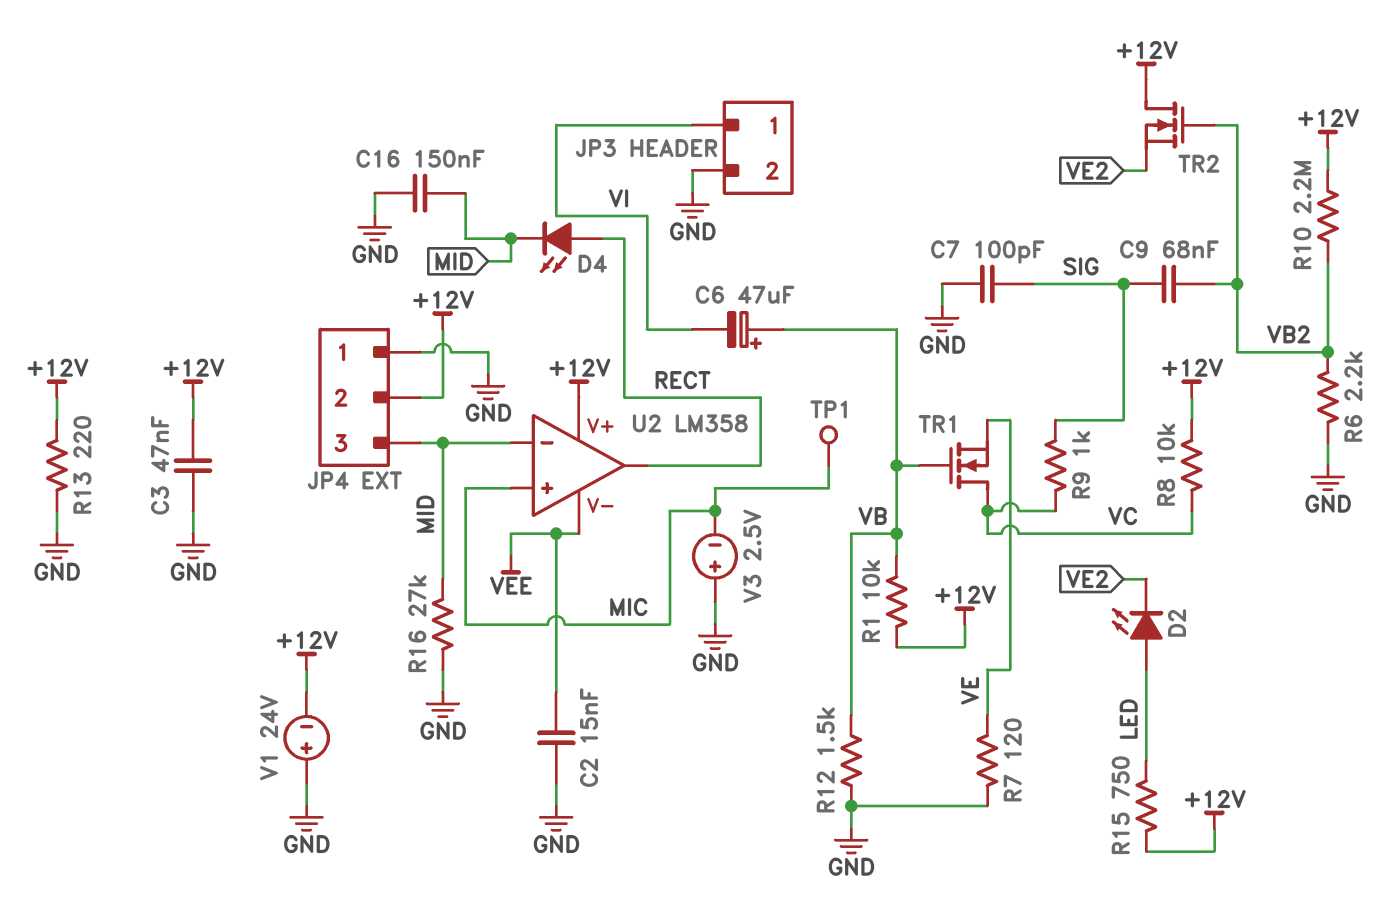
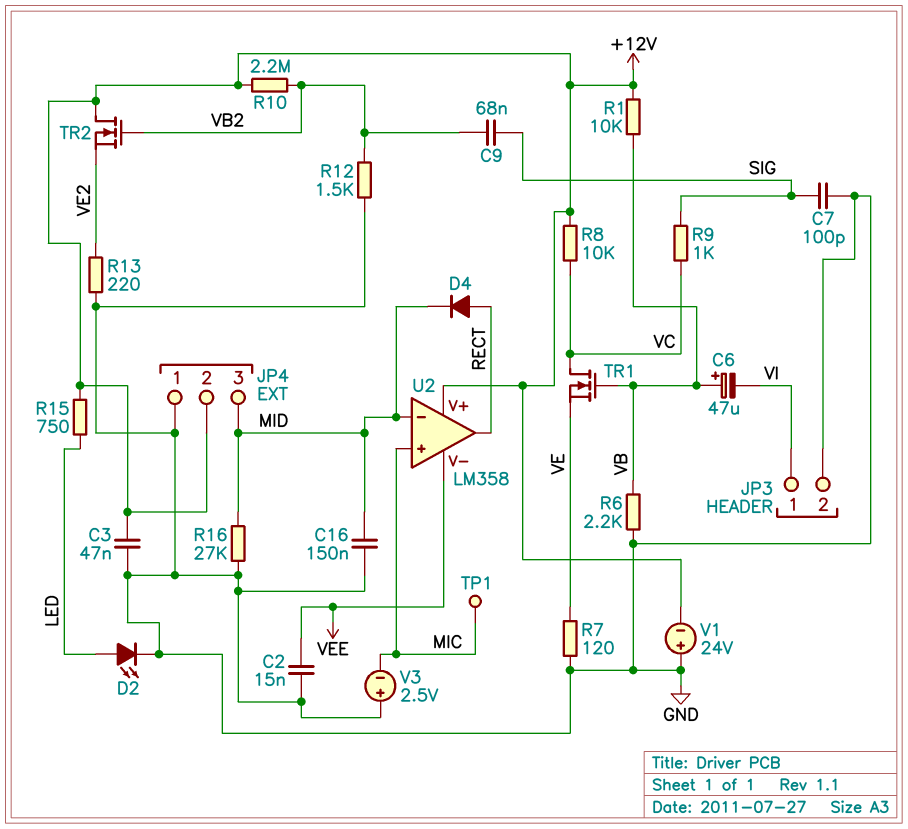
D2: LED (A LED, K VE2) -> LED (A LED, K GND)
D4: LED (A RECT, K MID) -> diode (A RECT, K MID)
R6: 2.2k (GND, VB2) -> 2.2k (GND, VB)
R12: 1.5k (GND, VB) -> 1.5k (GND, VB2)
R13: 220 (+12V, GND) -> 220 (GND, VE2)

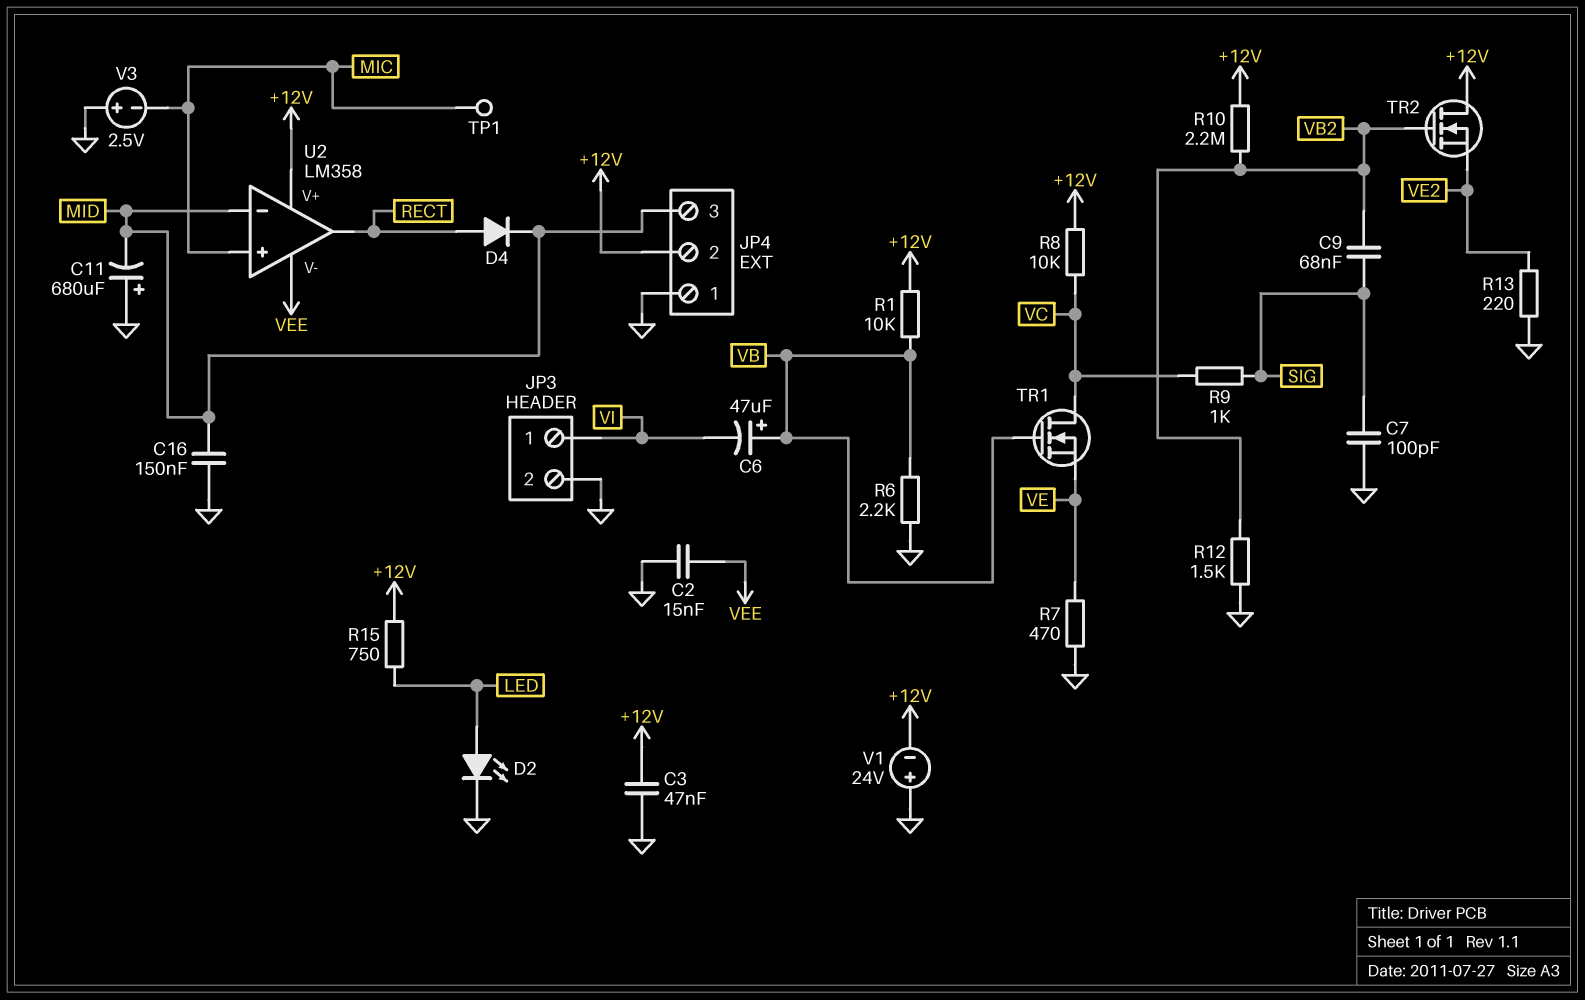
C11: none -> 680uF (plus GND, minus MID)
R7: 120 (GND, VE) -> 470 (GND, VE)
R16: 27k (GND, MID) -> none

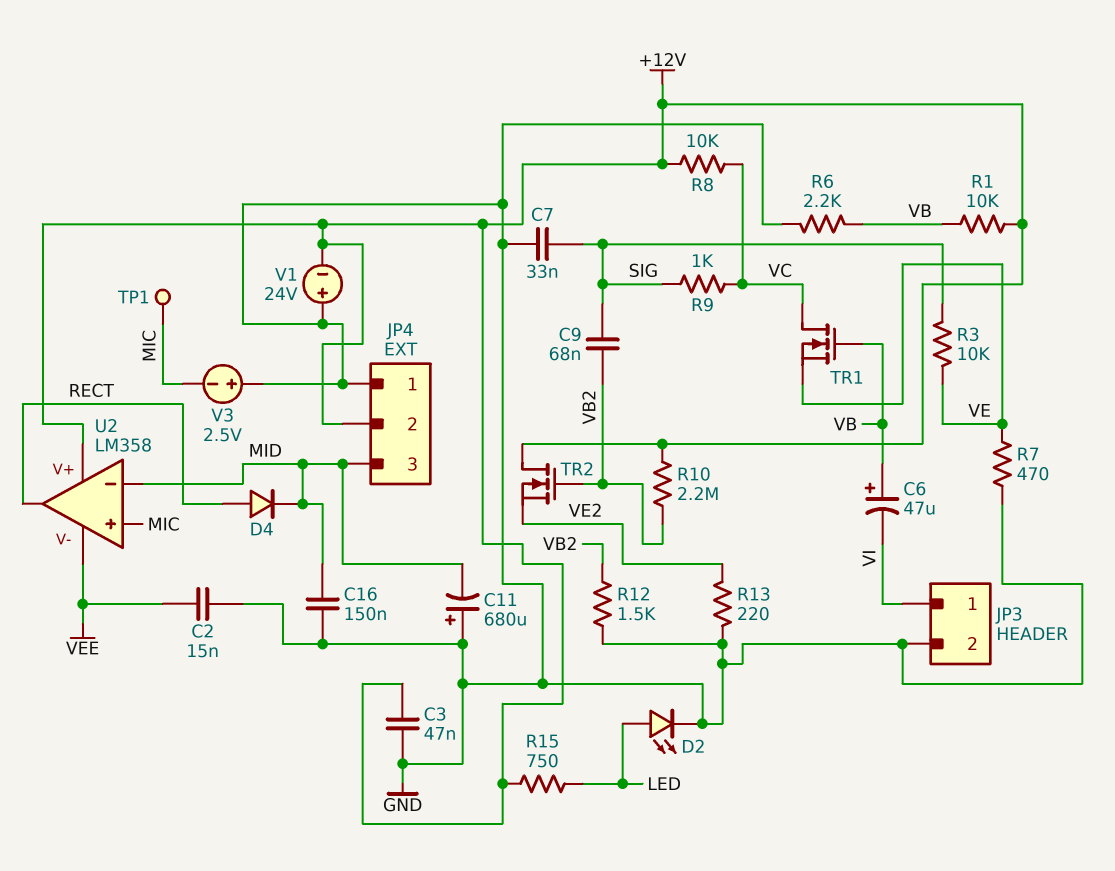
C7: 100pF (GND, SIG) -> 33nF (GND, SIG)
R3: none -> 10k (SIG, VE)

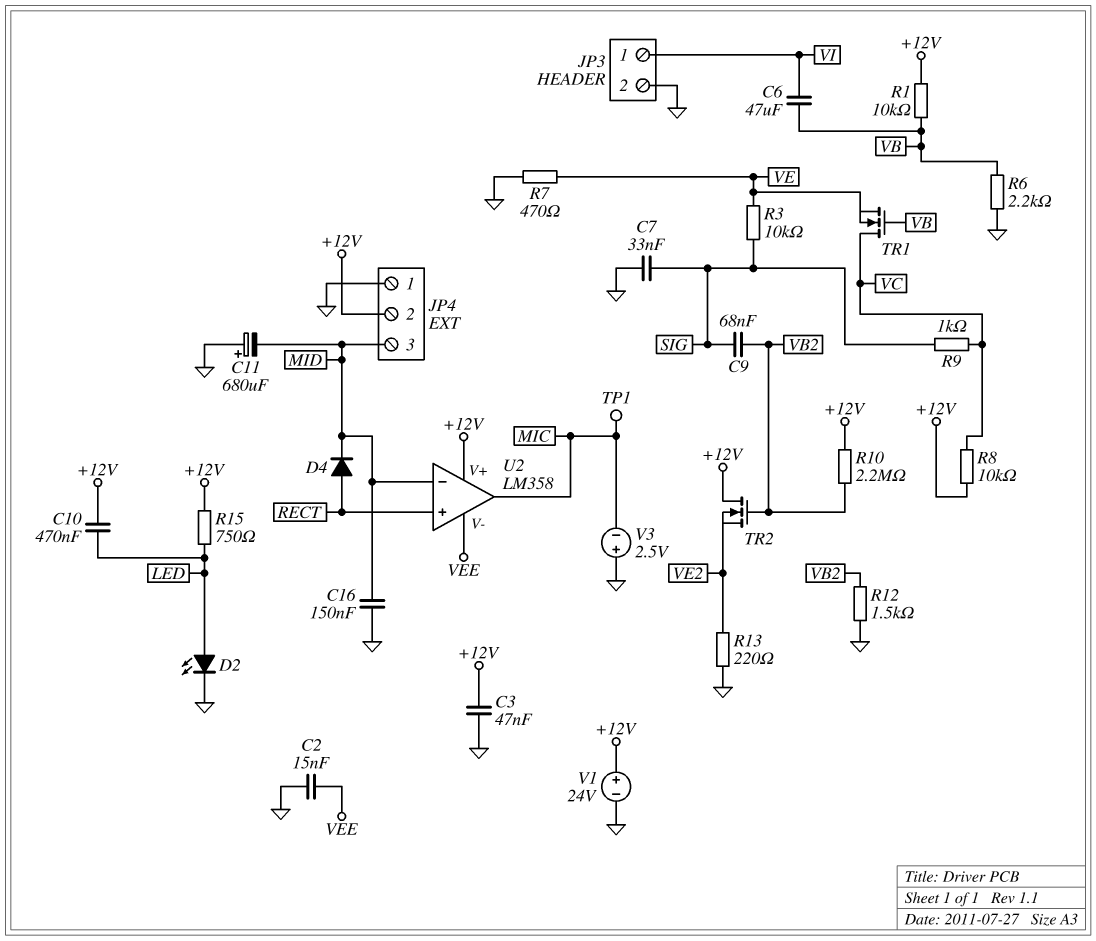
C6: 47uF (plus VB, minus VI) -> 47uF (VB, VI)
C10: none -> 470nF (+12V, LED)
U2 pin in+: MIC -> RECT
U2 pin out: RECT -> MIC
V1: 24V (plus GND, minus +12V) -> 24V (plus +12V, minus GND)

